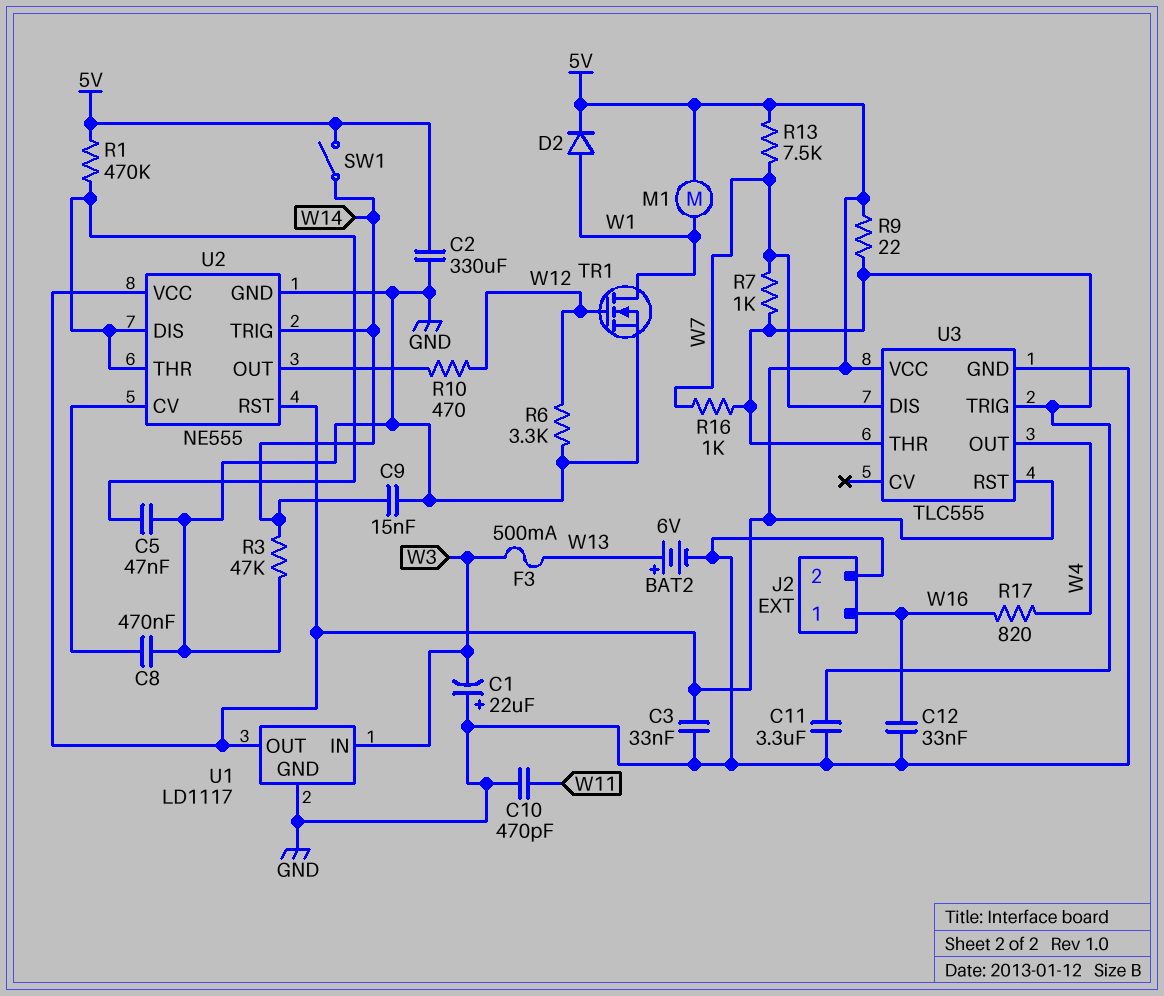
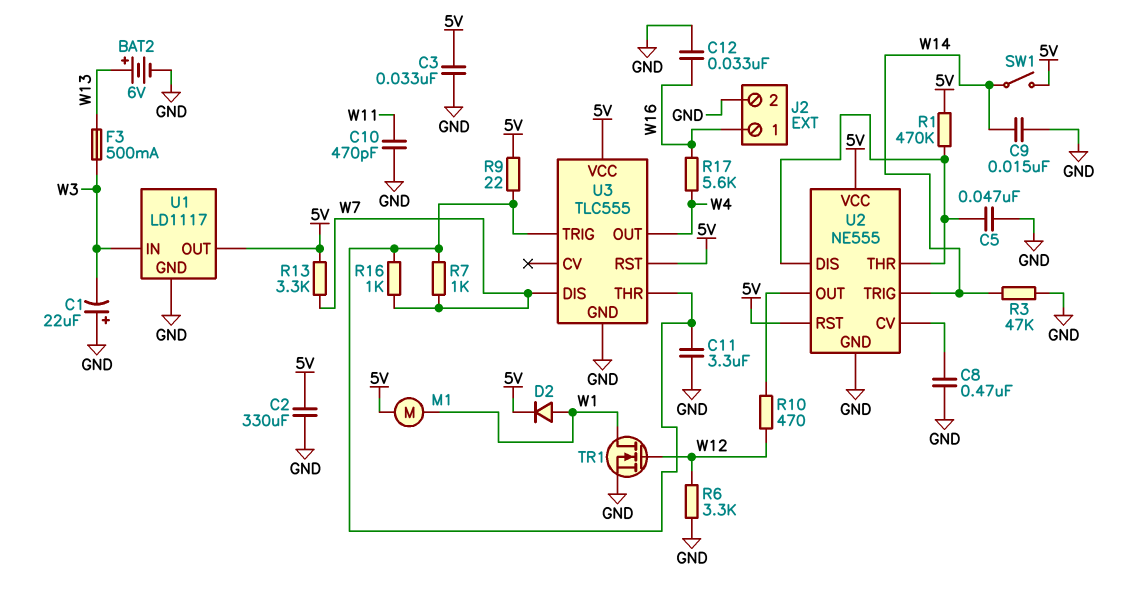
R13: 7.5k (5V, W7) -> 3.3k (5V, W7)
R17: 820 (W4, W16) -> 5.6k (W4, W16)

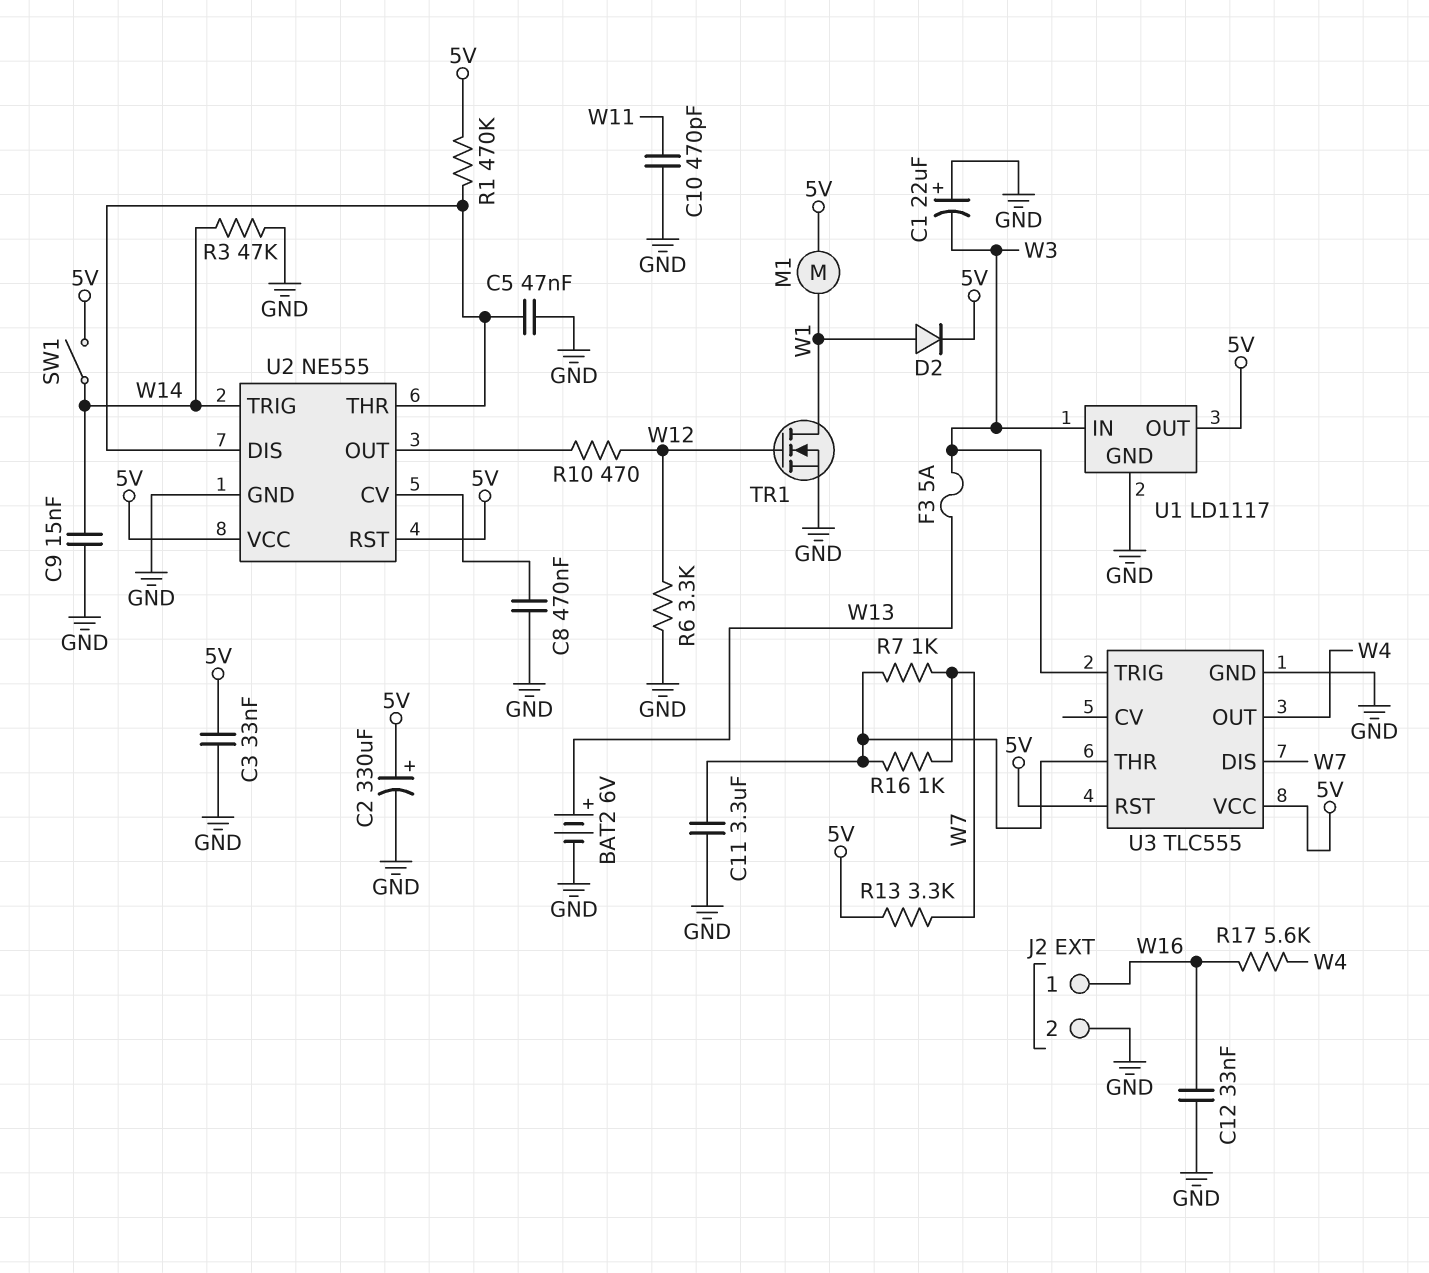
C2: 330uF (5V, GND) -> 330uF (plus 5V, minus GND)
F3: 500mA (W3, W13) -> 5A (W3, W13)
R9: 22 (5V, U3/THR) -> none
U3 pin TRIG: U3/THR -> W3

